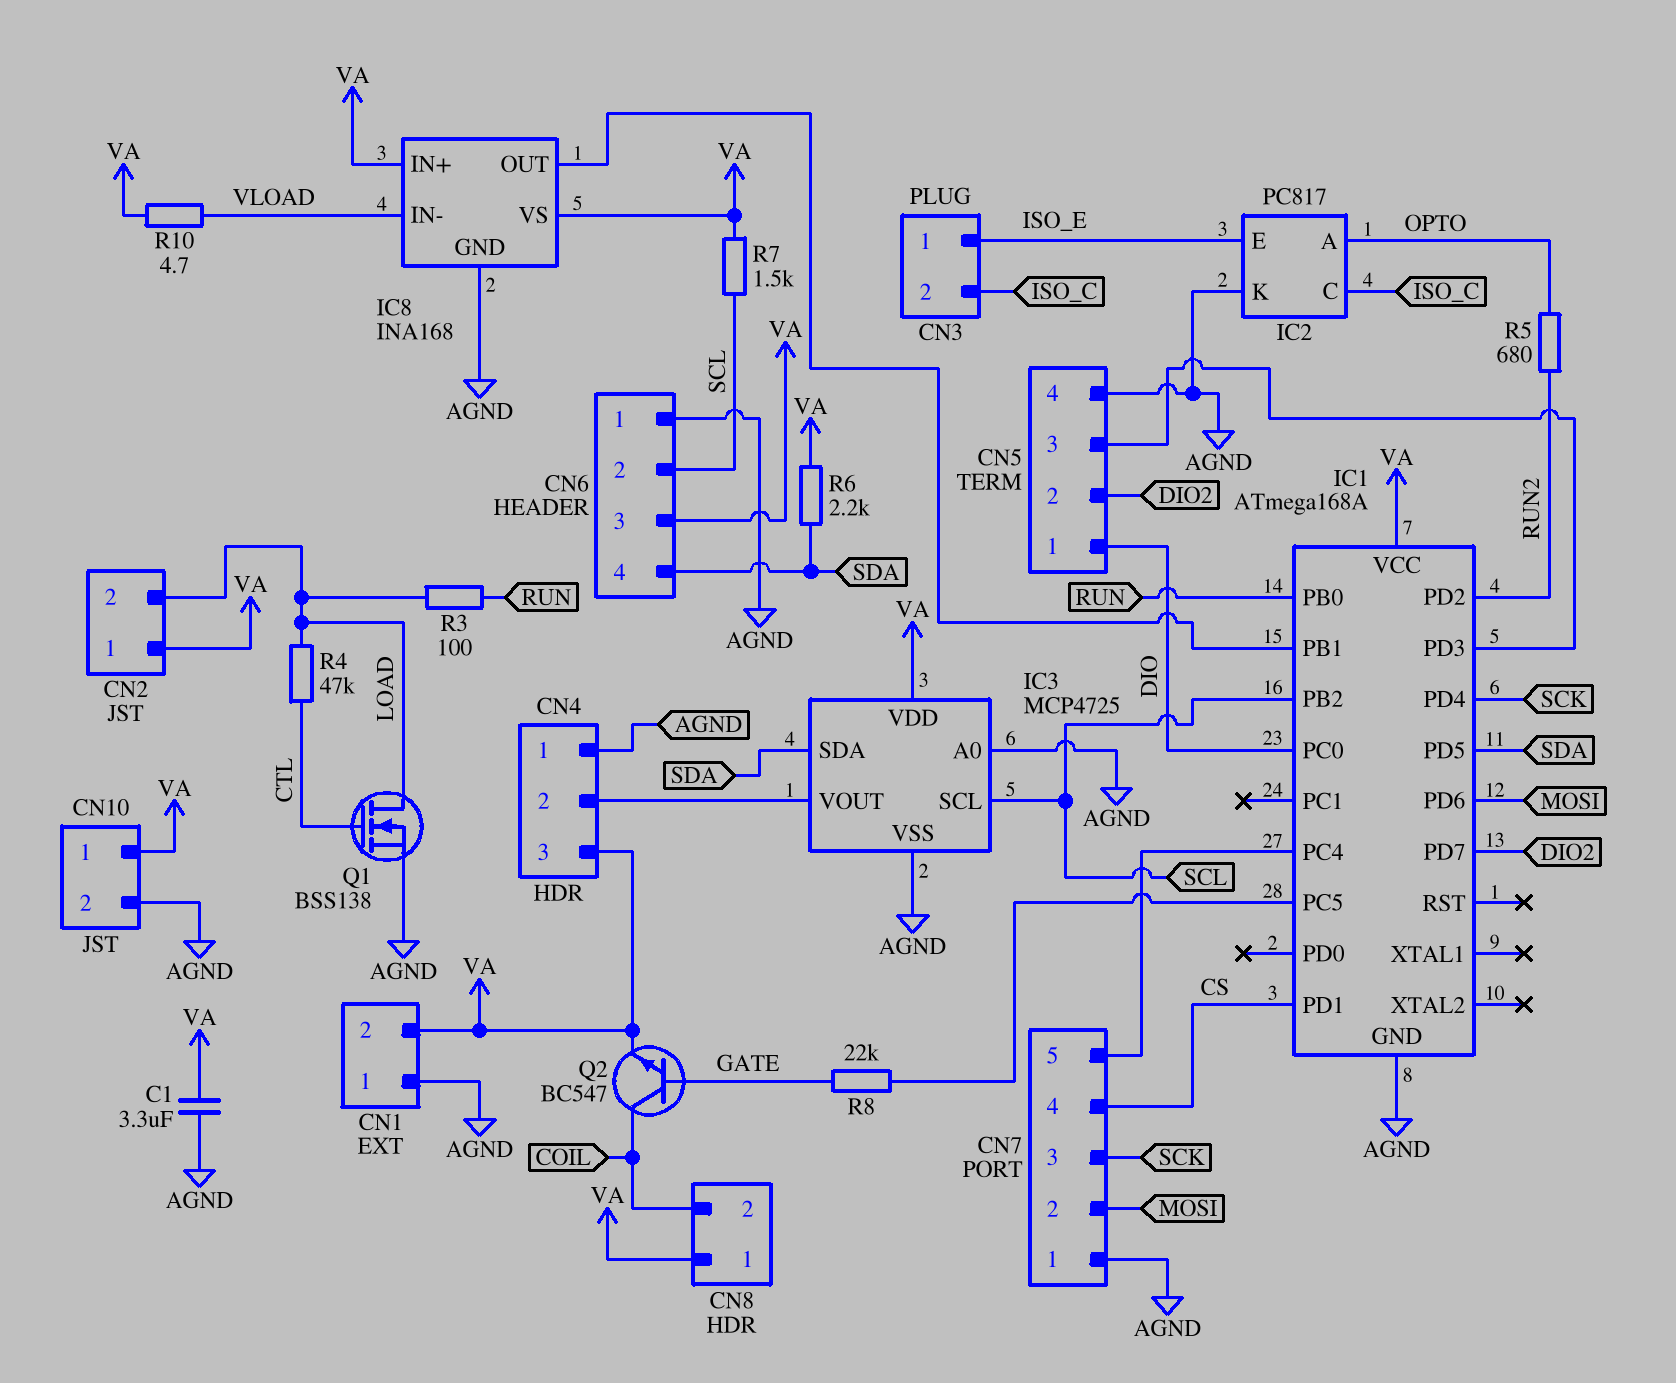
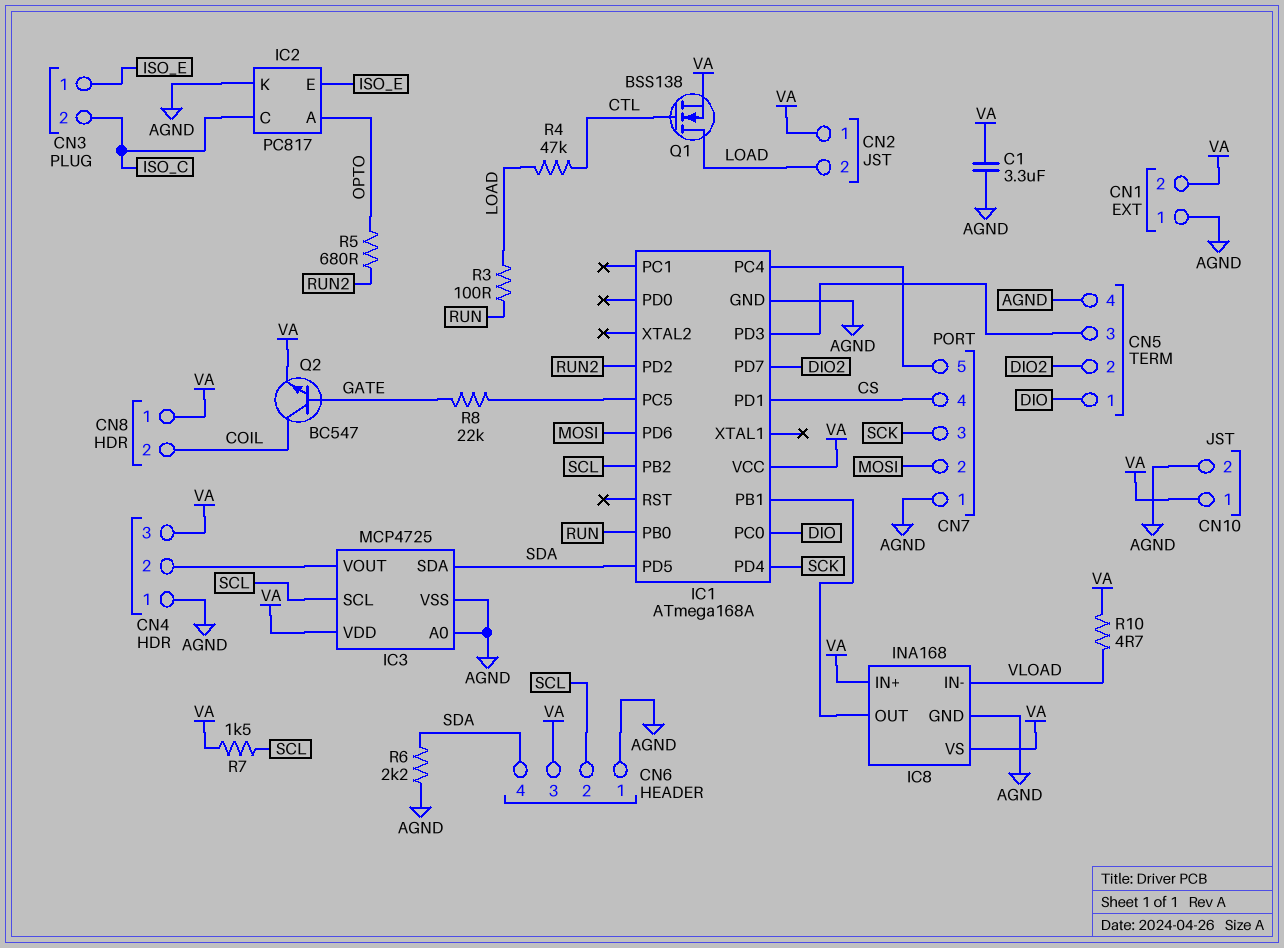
Q1: NMOS BSS138 (G CTL, D LOAD, S AGND) -> NMOS BSS138 (G CTL, D LOAD, S VA)
R6: 2.2k (SDA, VA) -> 2.2k (AGND, SDA)

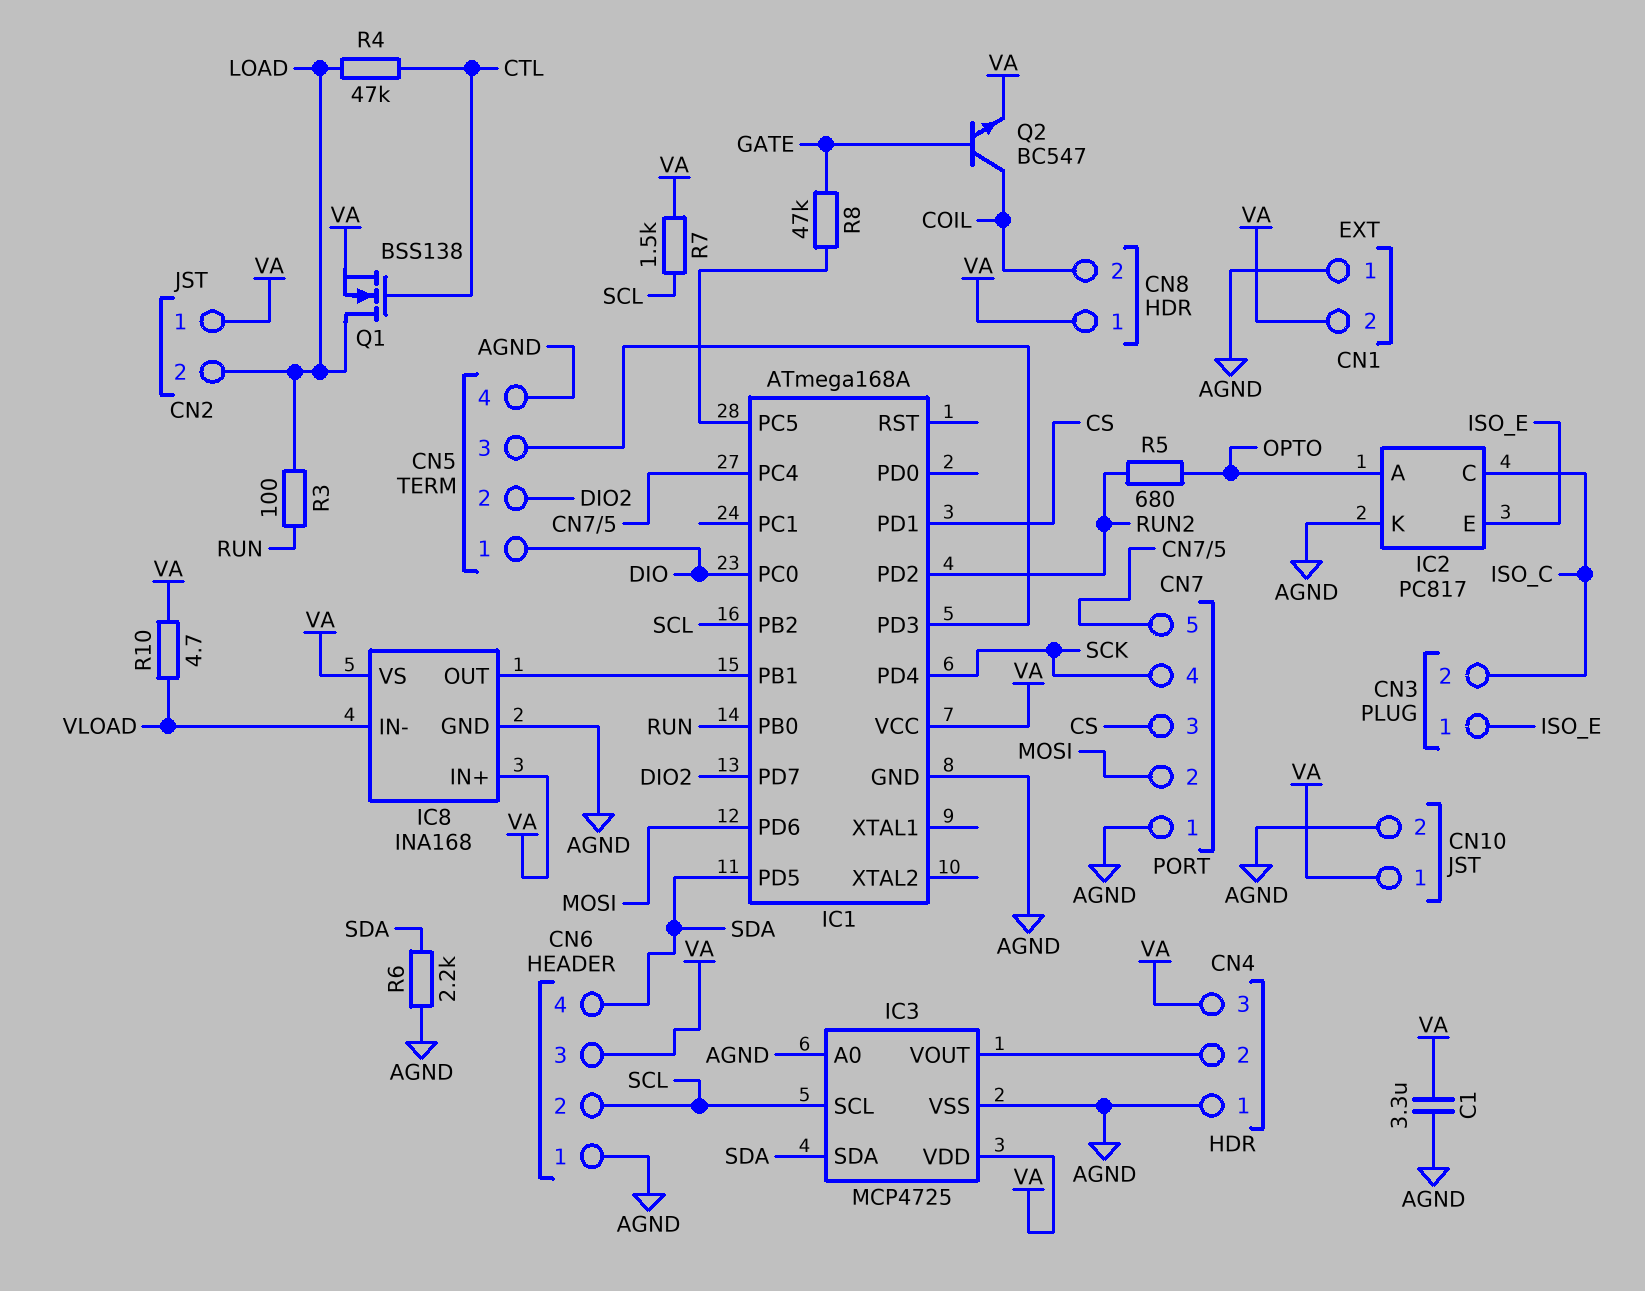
CN7 pin 3: SCK -> CS
CN7 pin 4: CS -> SCK
R8: 22k (GATE, IC1/PC5) -> 47k (GATE, IC1/PC5)

